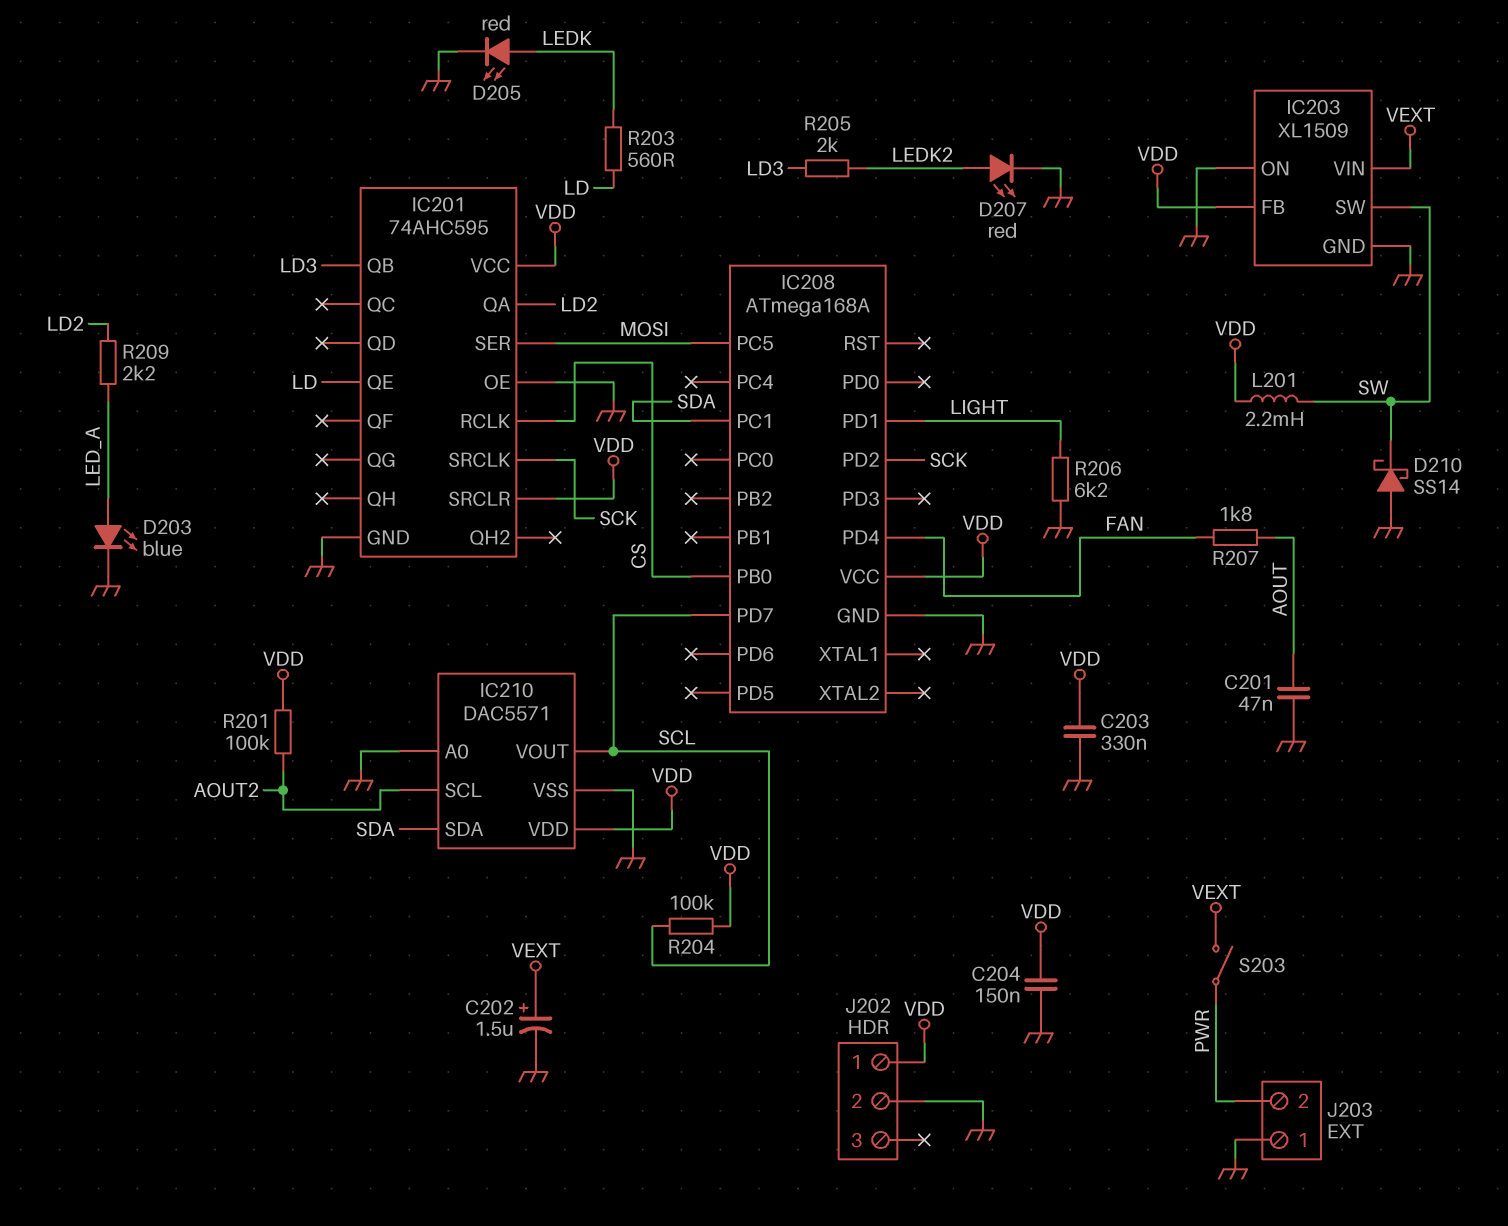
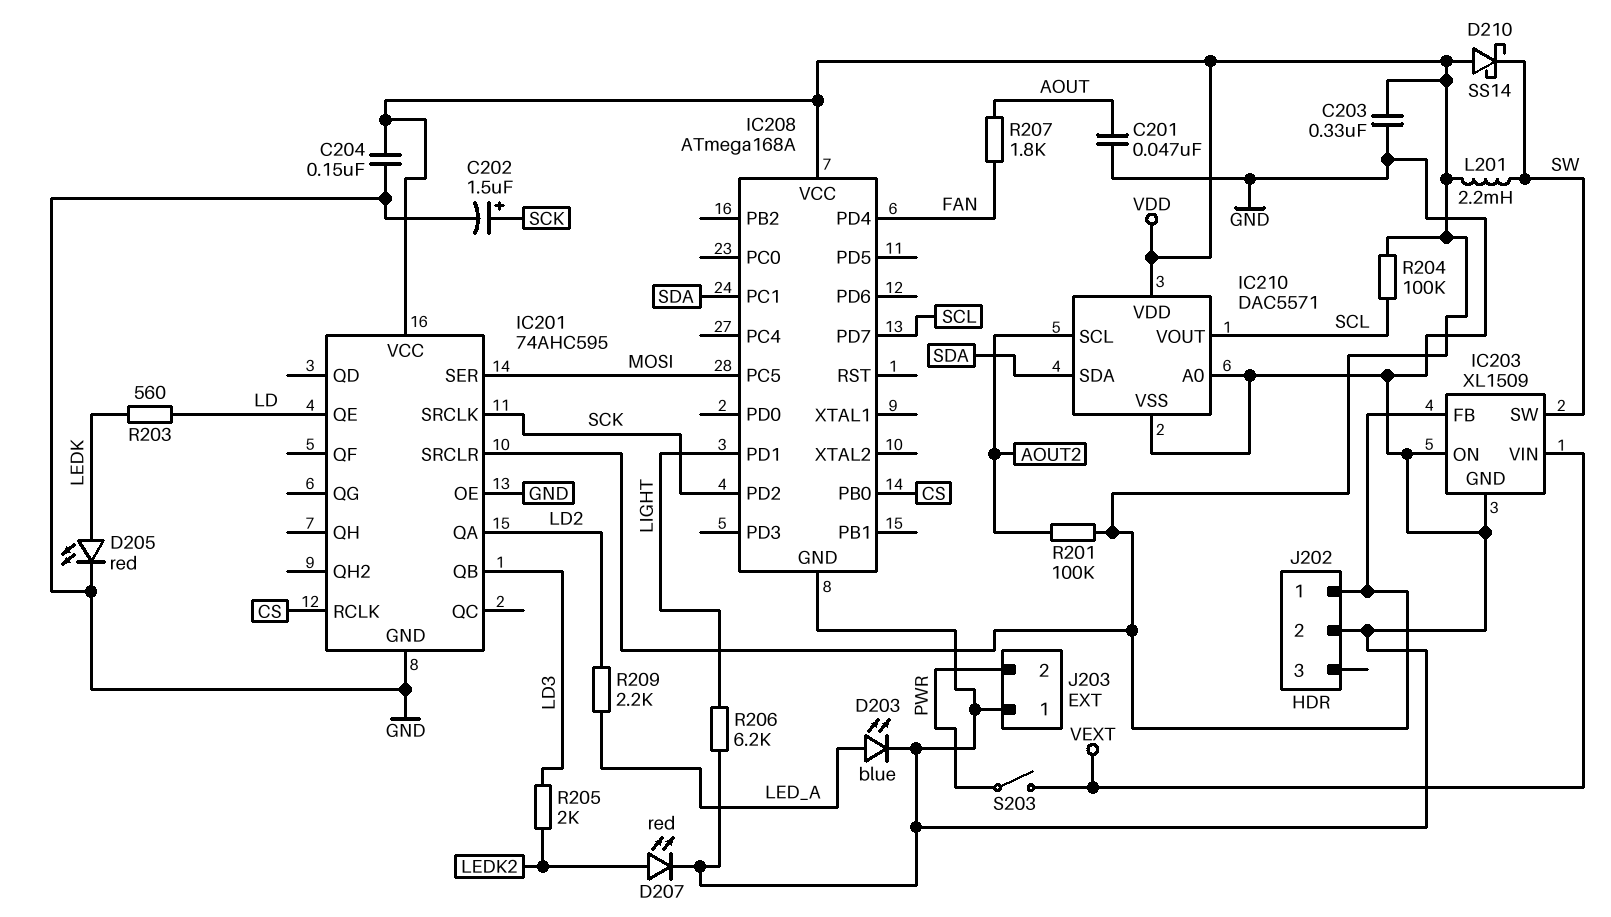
C202: 1.5uF (plus VEXT, minus GND) -> 1.5uF (plus SCK, minus GND)
D210: schottky SS14 (A GND, K SW) -> schottky SS14 (A VDD, K SW)

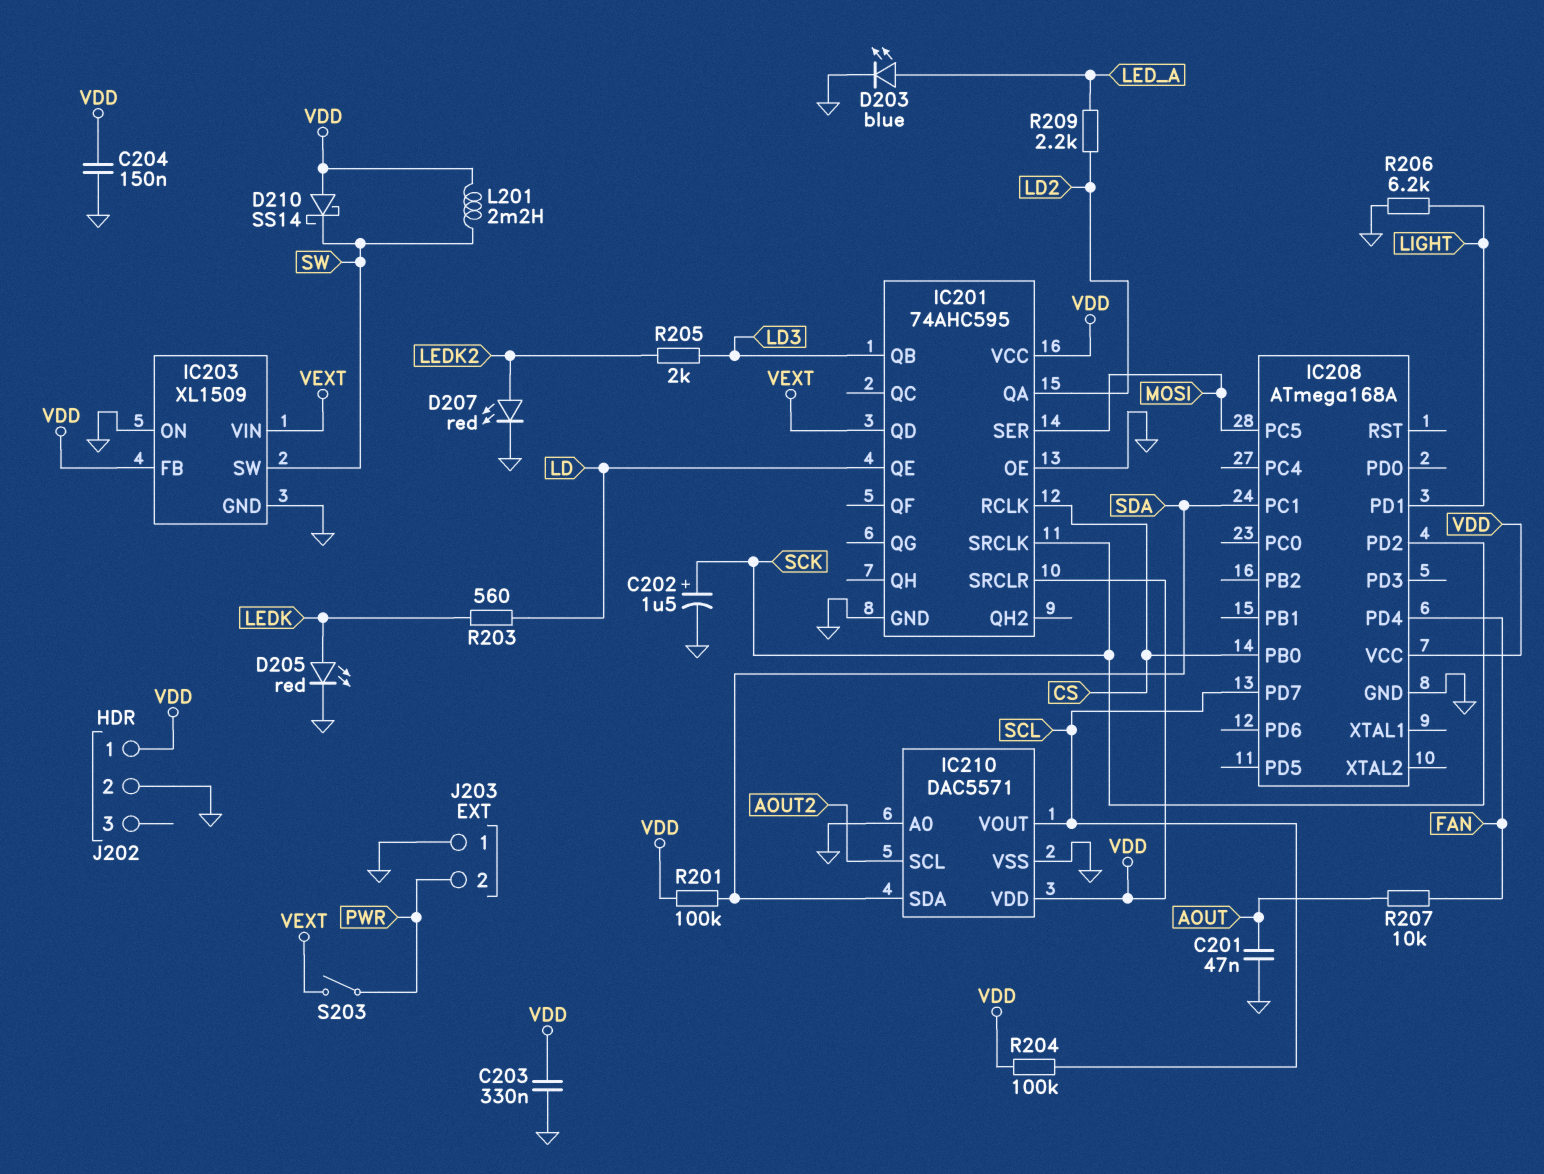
IC201 pin QD: none -> VEXT
R201: 100k (AOUT2, VDD) -> 100k (SDA, VDD)
R207: 1.8k (AOUT, FAN) -> 10k (AOUT, FAN)

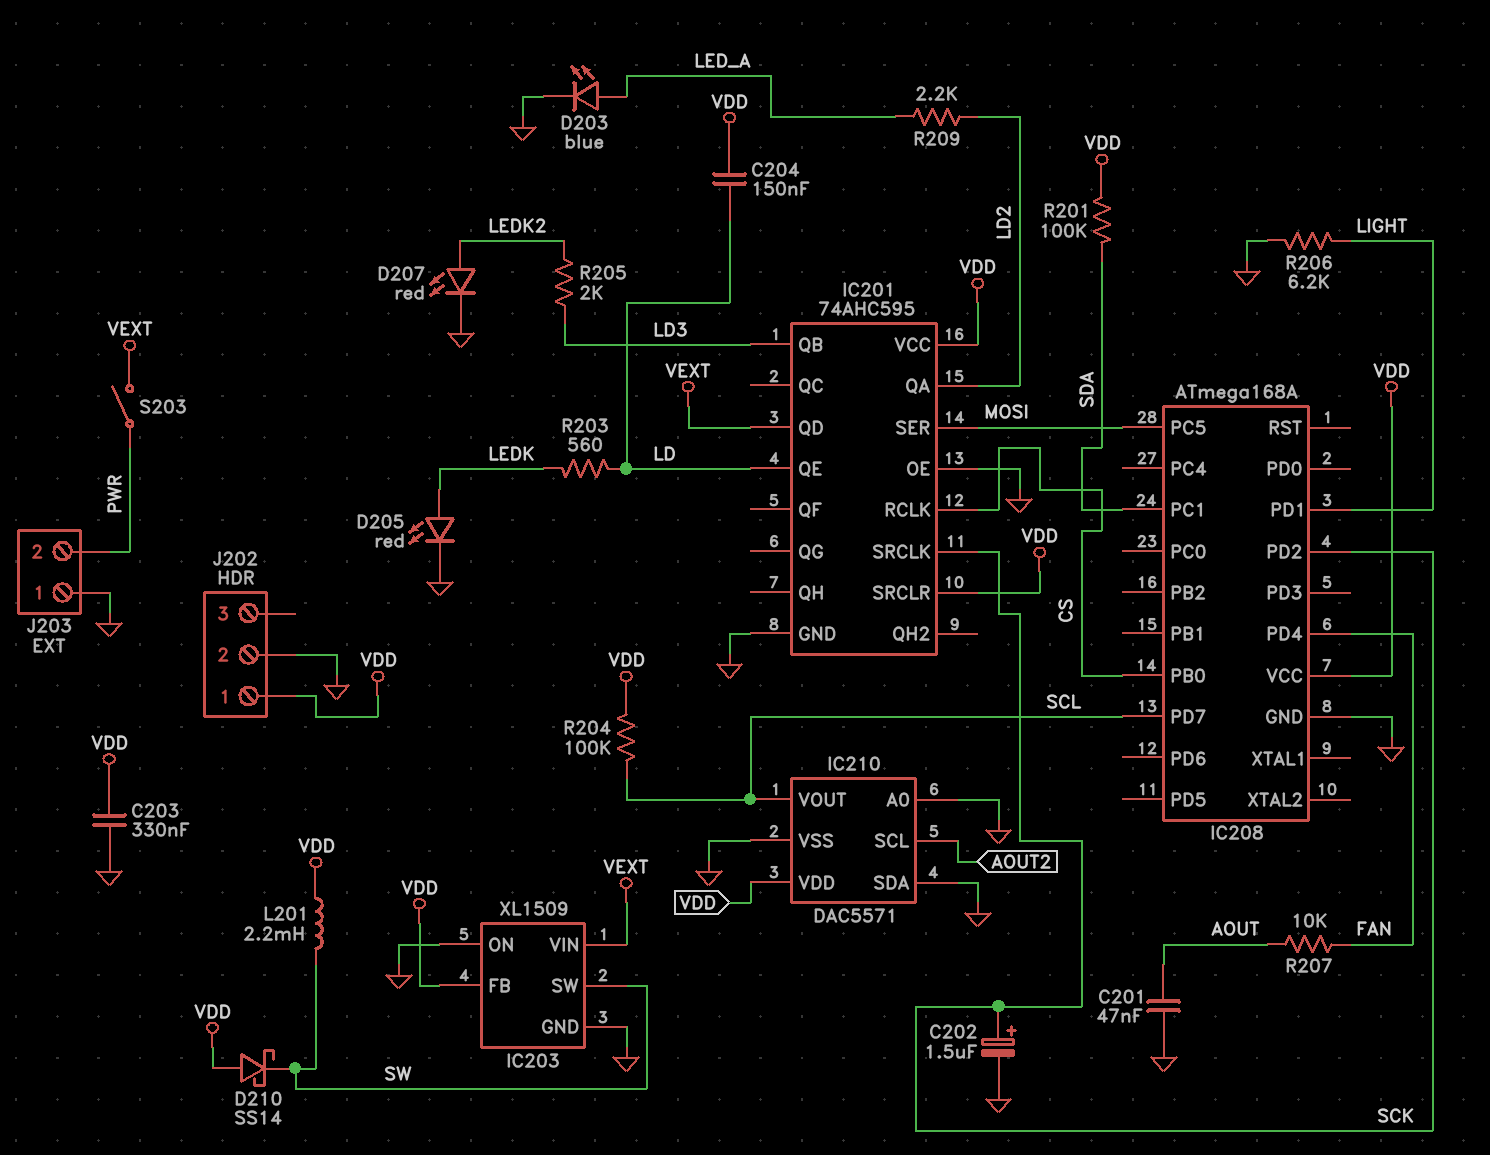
C204: 150nF (GND, VDD) -> 150nF (LD, VDD)
IC210 pin SDA: SDA -> GND

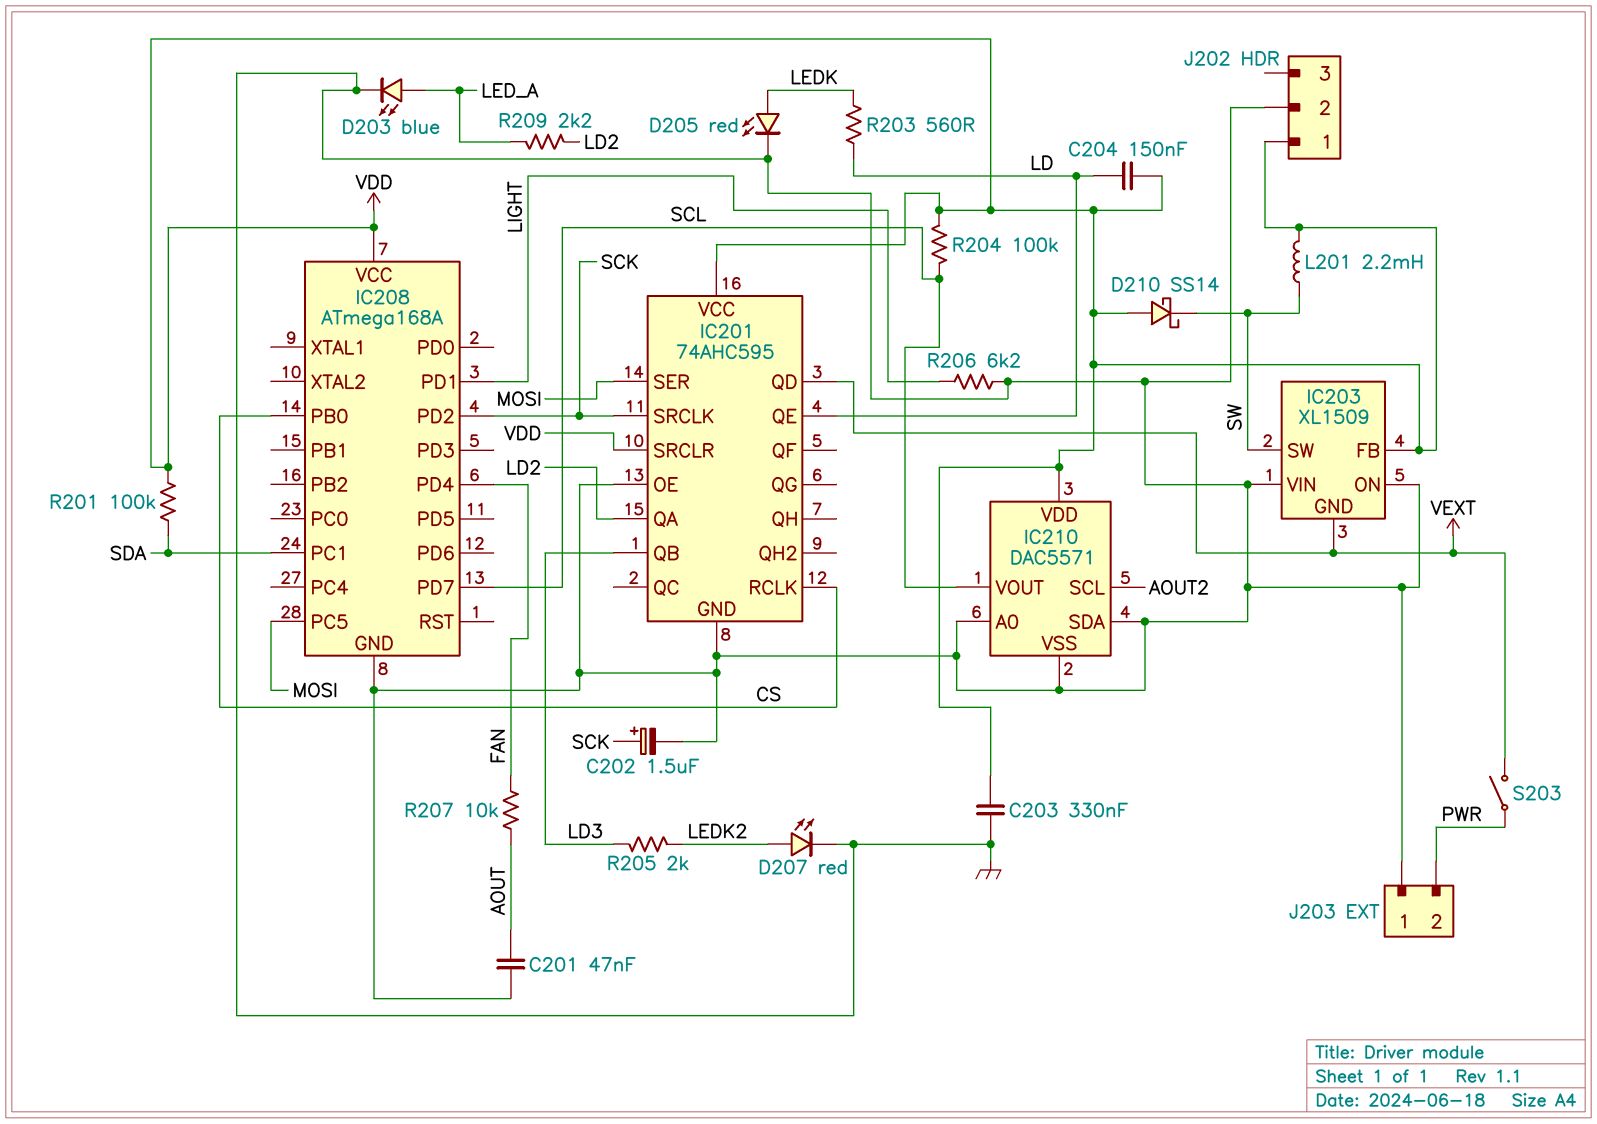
IC203 pin GND: GND -> VEXT
IC203 pin VIN: VEXT -> GND

